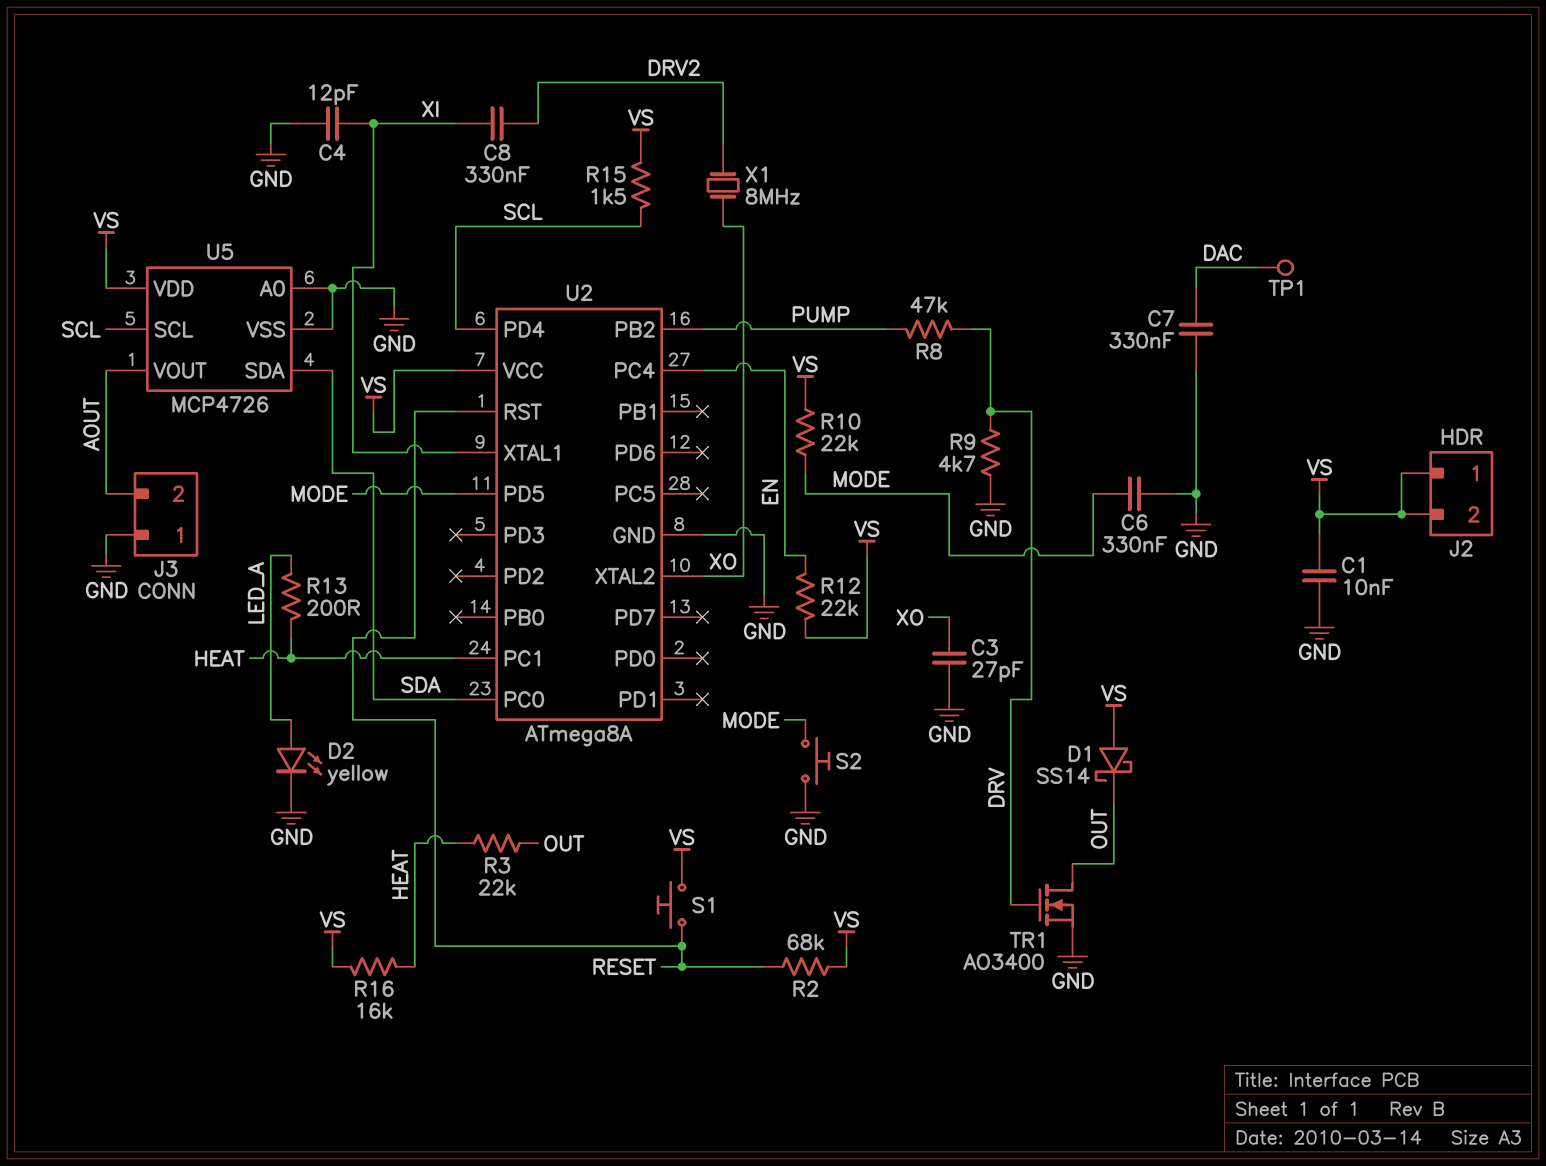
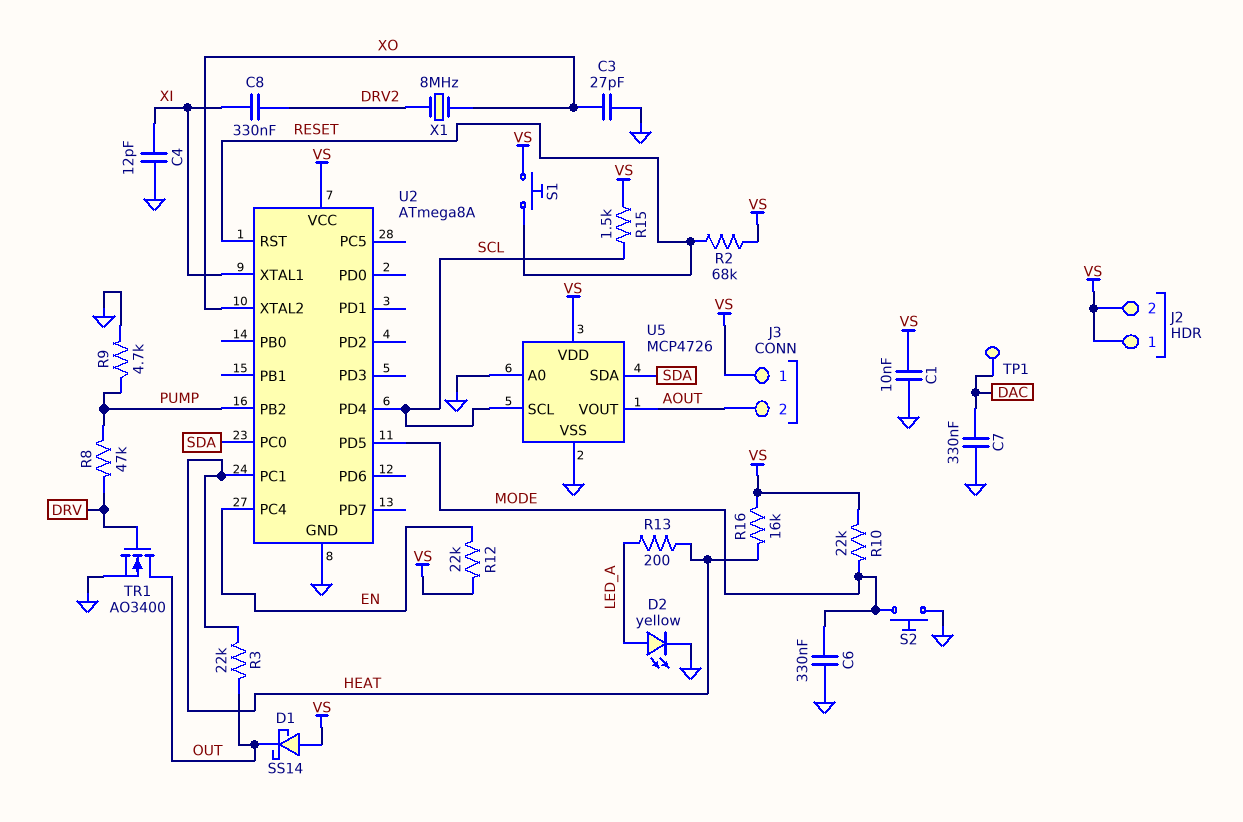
J3 pin 1: GND -> VS
R9: 4.7k (DRV, GND) -> 4.7k (GND, PUMP)

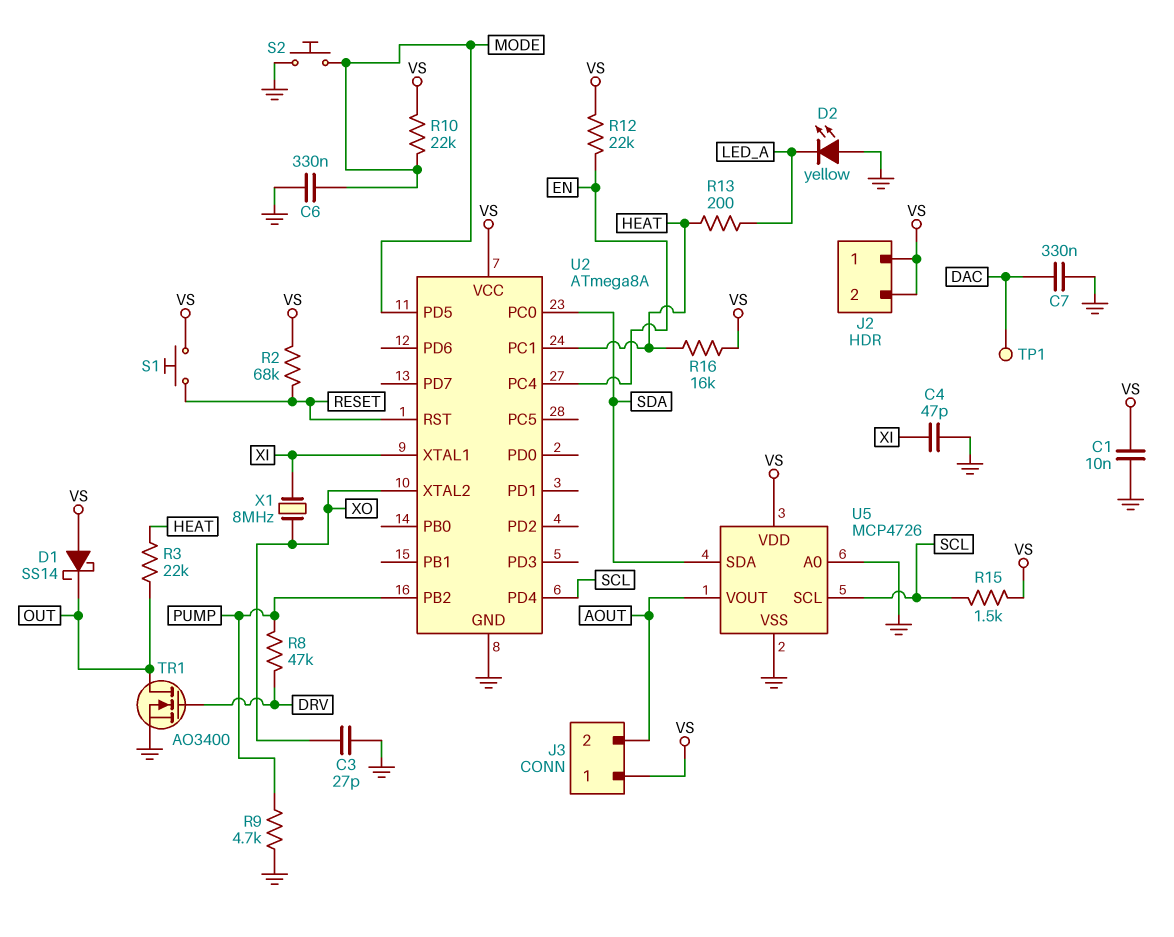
C4: 12pF (GND, XI) -> 47pF (GND, XI)
C8: 330nF (DRV2, XI) -> none
D2: LED yellow (A LED_A, K GND) -> LED yellow (A GND, K LED_A)
X1: 8MHz (DRV2, XO) -> 8MHz (XI, XO)

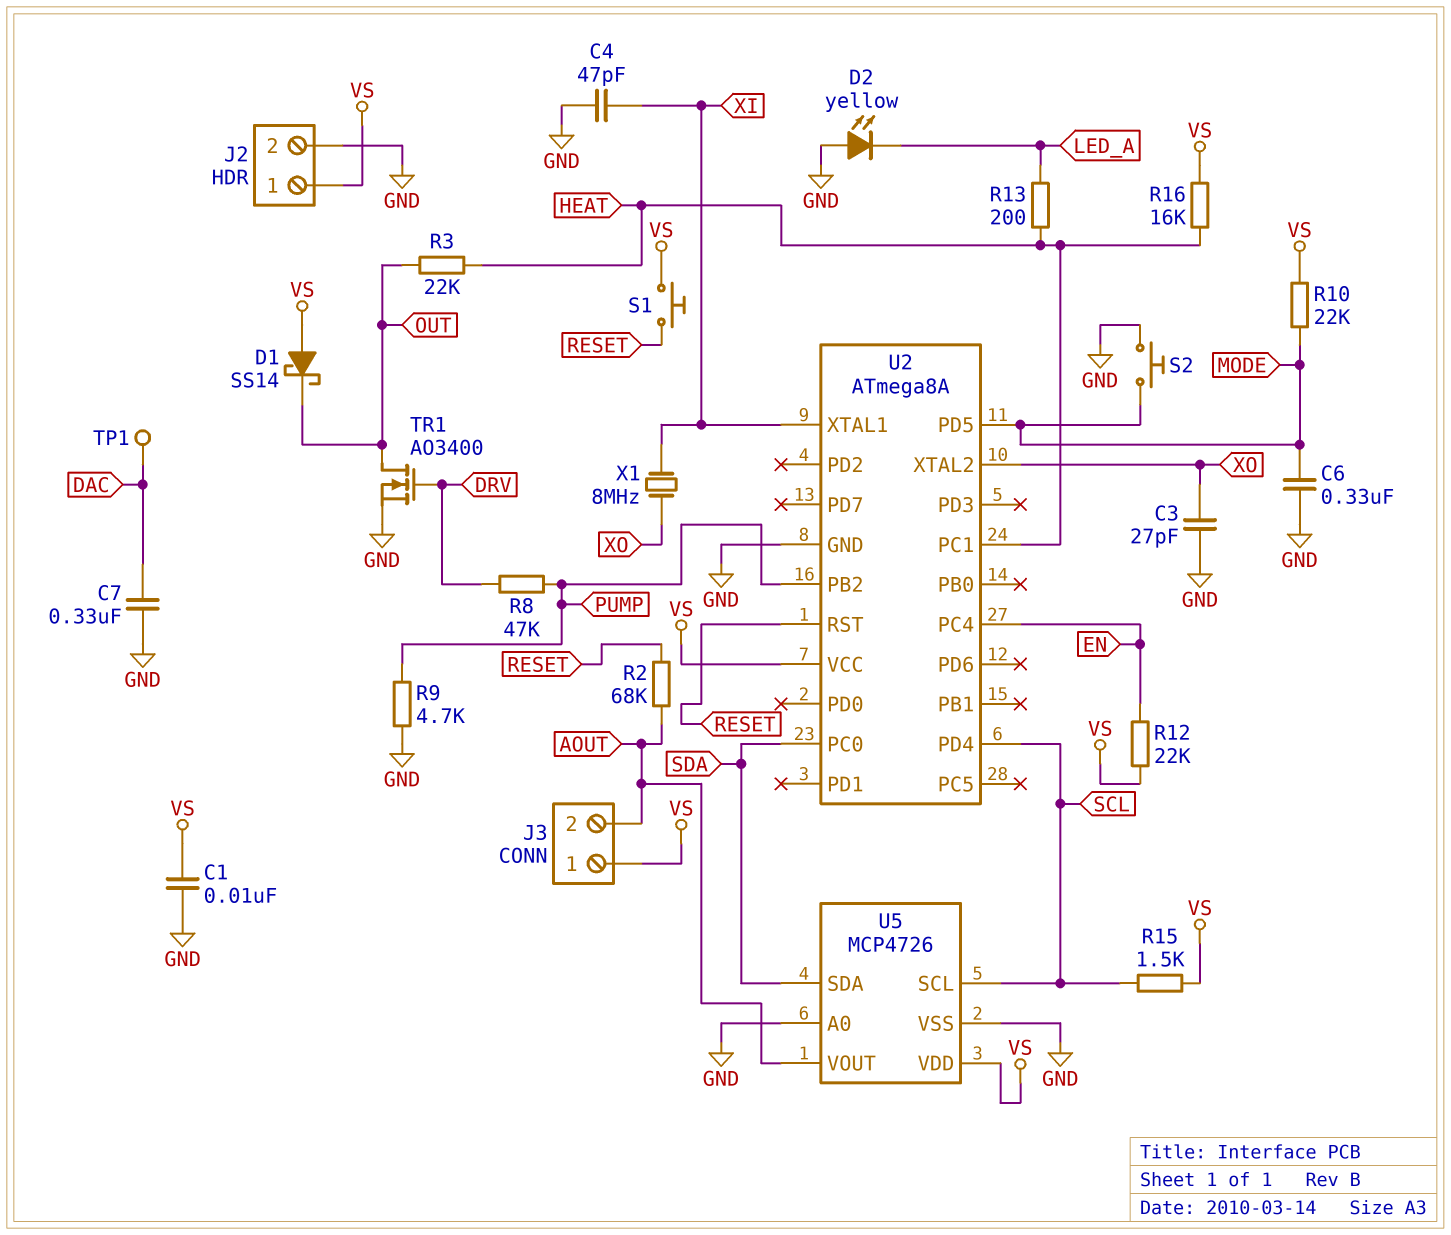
J2 pin 2: VS -> GND
R2: 68k (RESET, VS) -> 68k (AOUT, RESET)

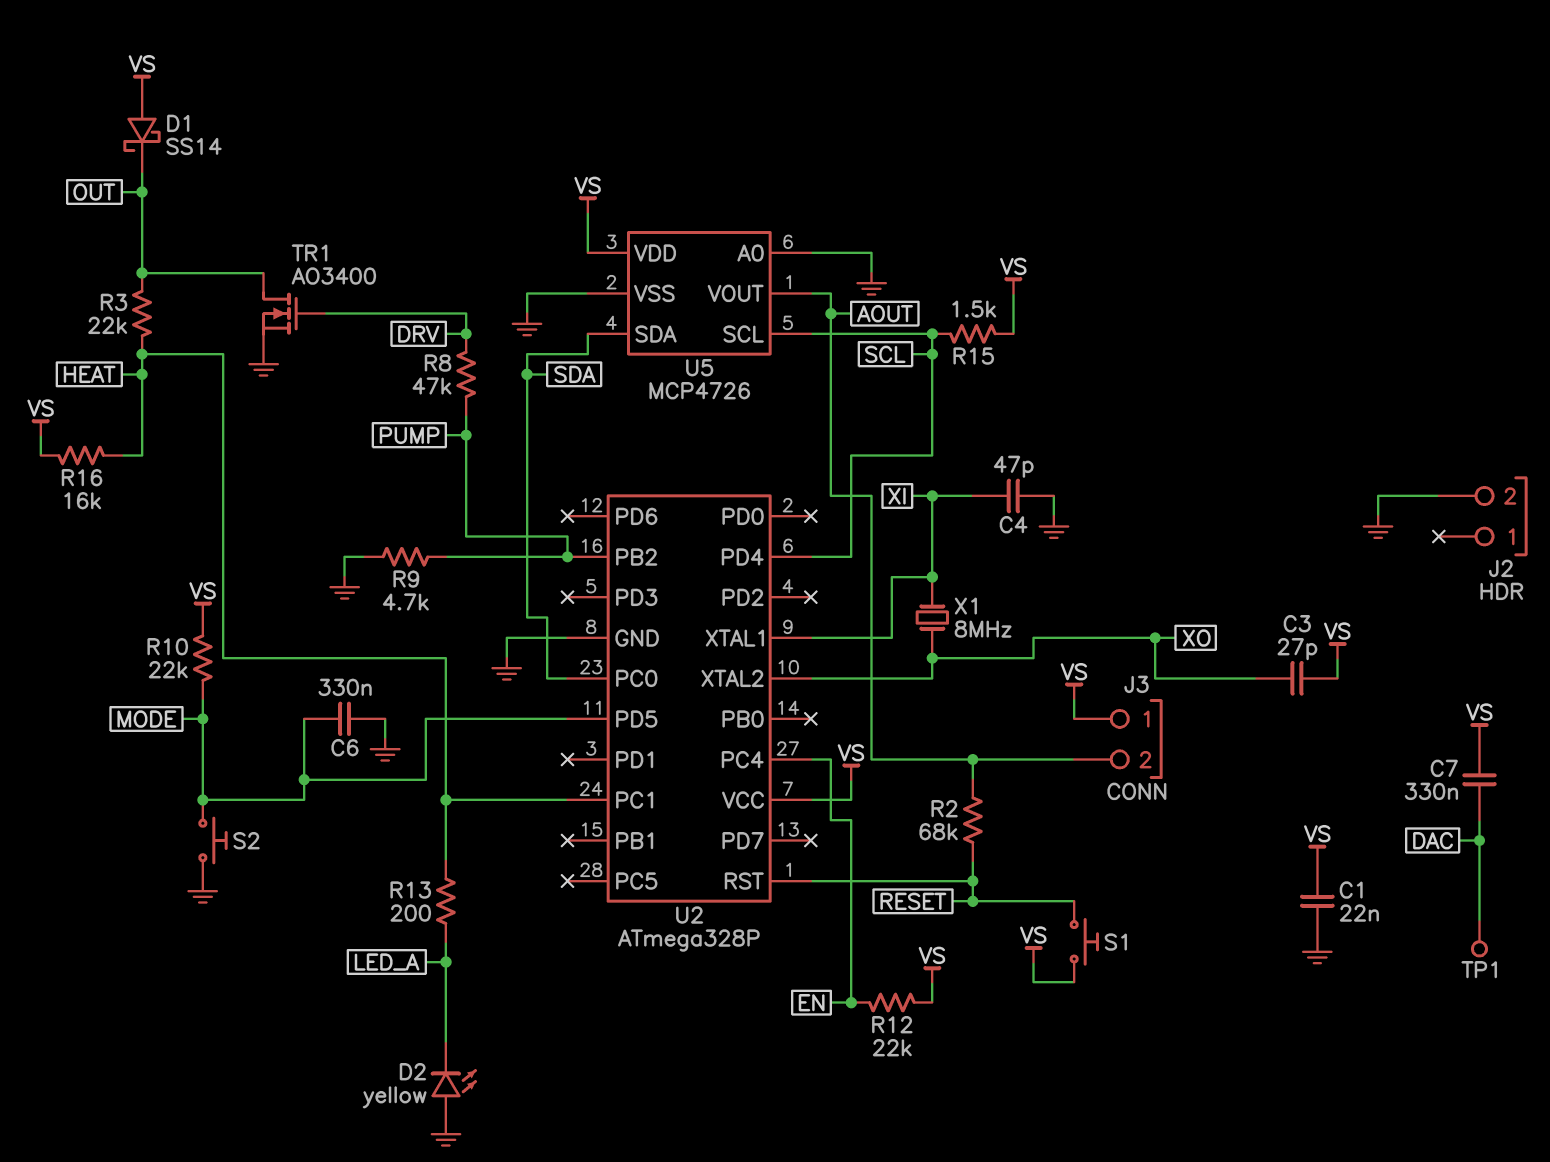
C1: 10nF (GND, VS) -> 22nF (GND, VS)
C3: 27pF (GND, XO) -> 27pF (VS, XO)
C7: 330nF (DAC, GND) -> 330nF (DAC, VS)
J2 pin 1: VS -> none
U2: ATmega8A -> ATmega328P

